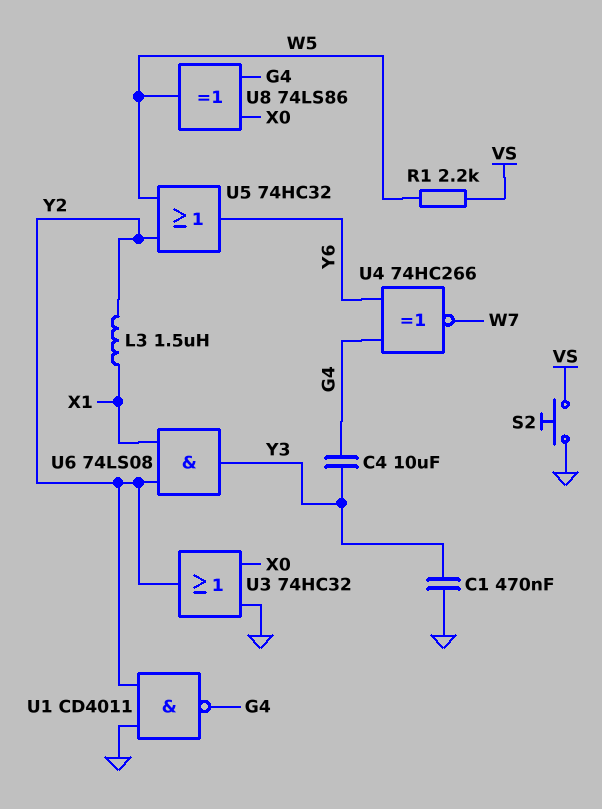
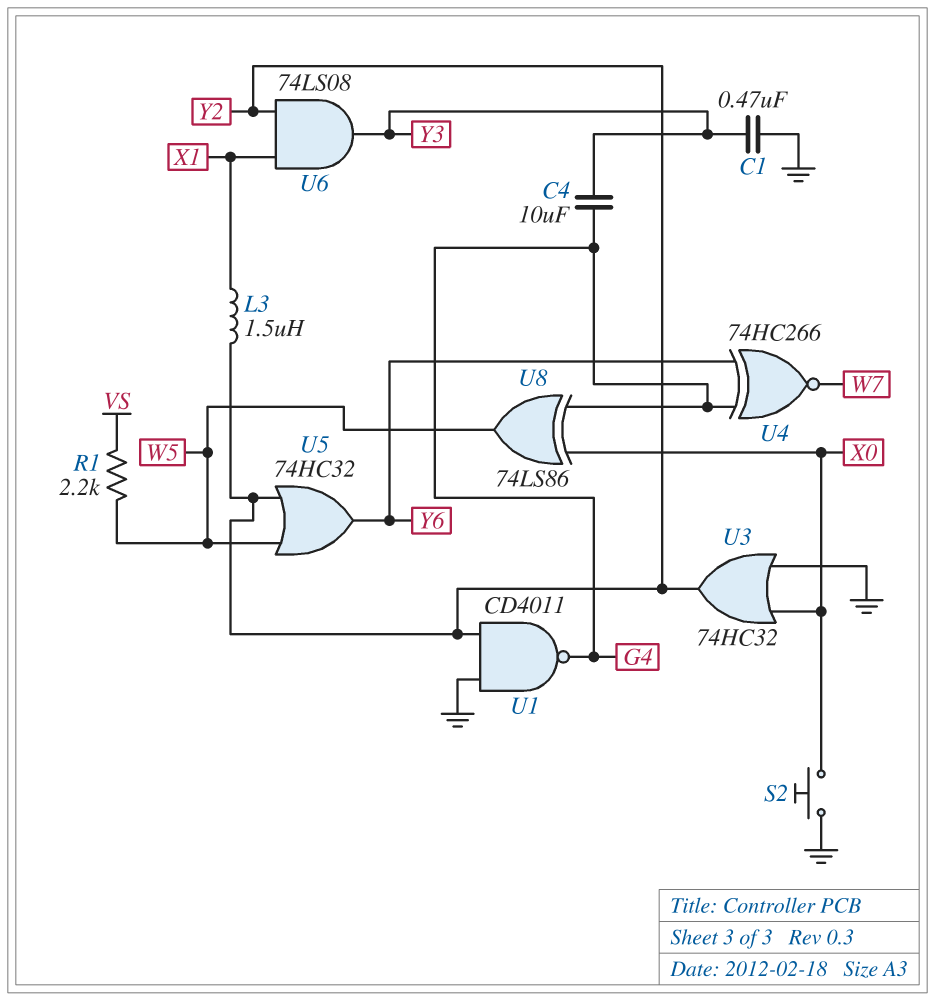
S2: button (GND, VS) -> button (GND, X0)

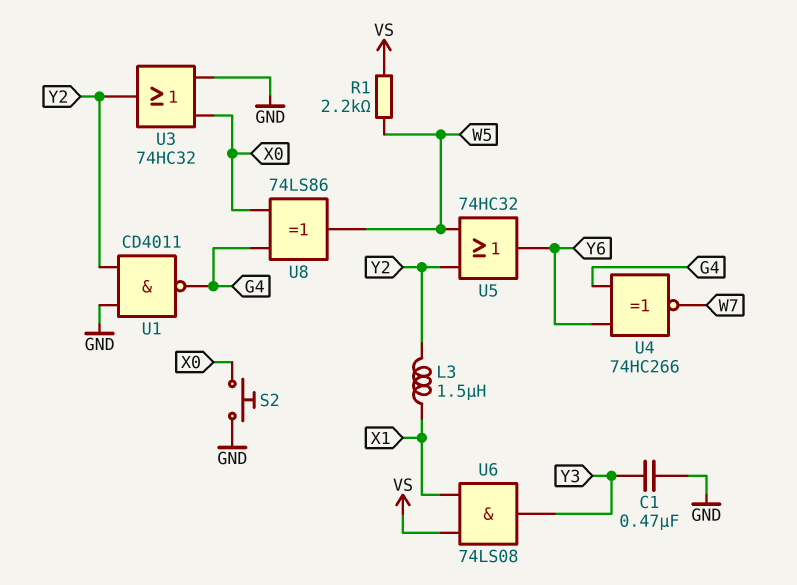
C4: 10uF (G4, Y3) -> none
U6: AND 74LS08 (in X1, in Y2, out Y3) -> AND 74LS08 (in VS, in X1, out Y3)

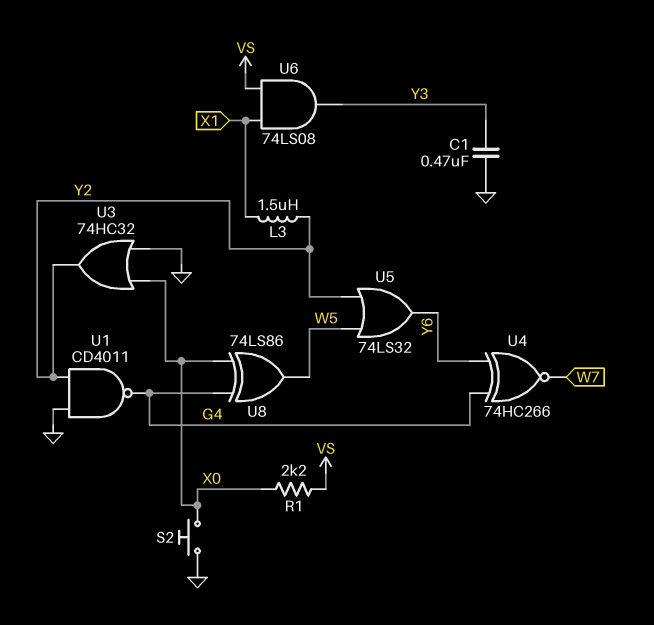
R1: 2.2k (VS, W5) -> 2.2k (VS, X0)
U5: OR 74HC32 (in W5, in Y2, out Y6) -> OR 74LS32 (in W5, in Y2, out Y6)

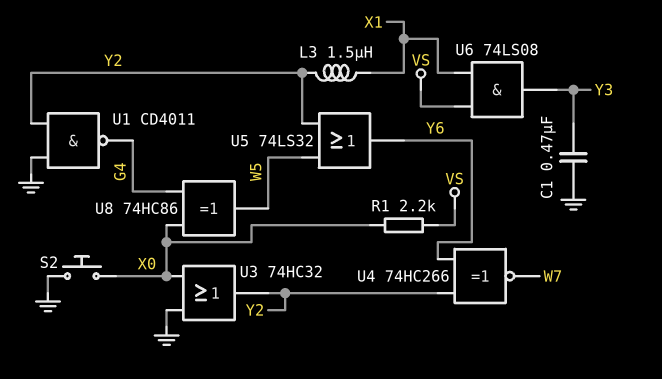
U4: XNOR 74HC266 (in G4, in Y6, out W7) -> XNOR 74HC266 (in Y2, in Y6, out W7)
U8: XOR 74LS86 (in G4, in X0, out W5) -> XOR 74HC86 (in G4, in X0, out W5)

